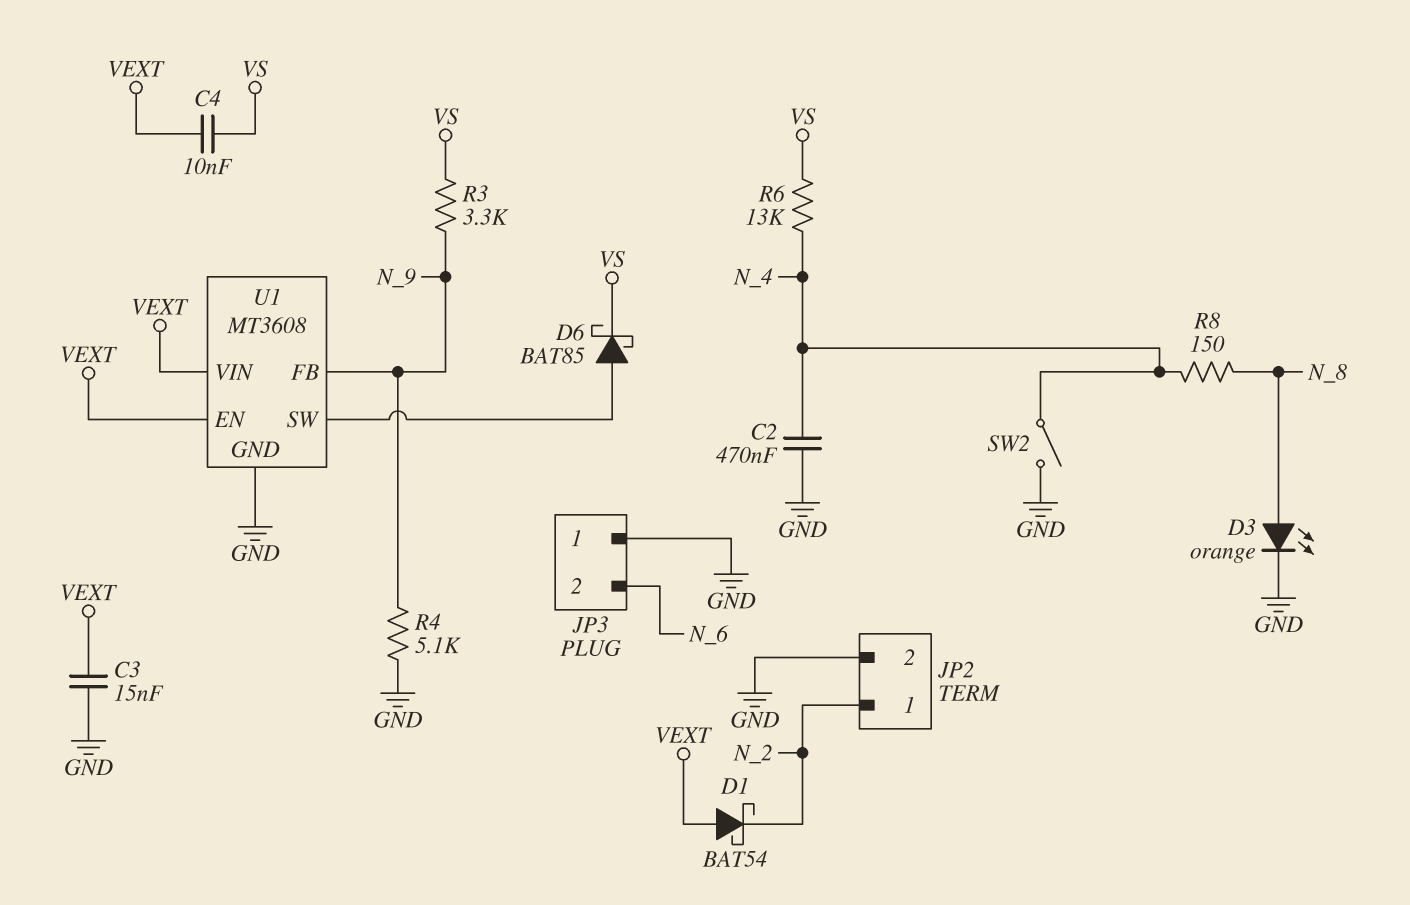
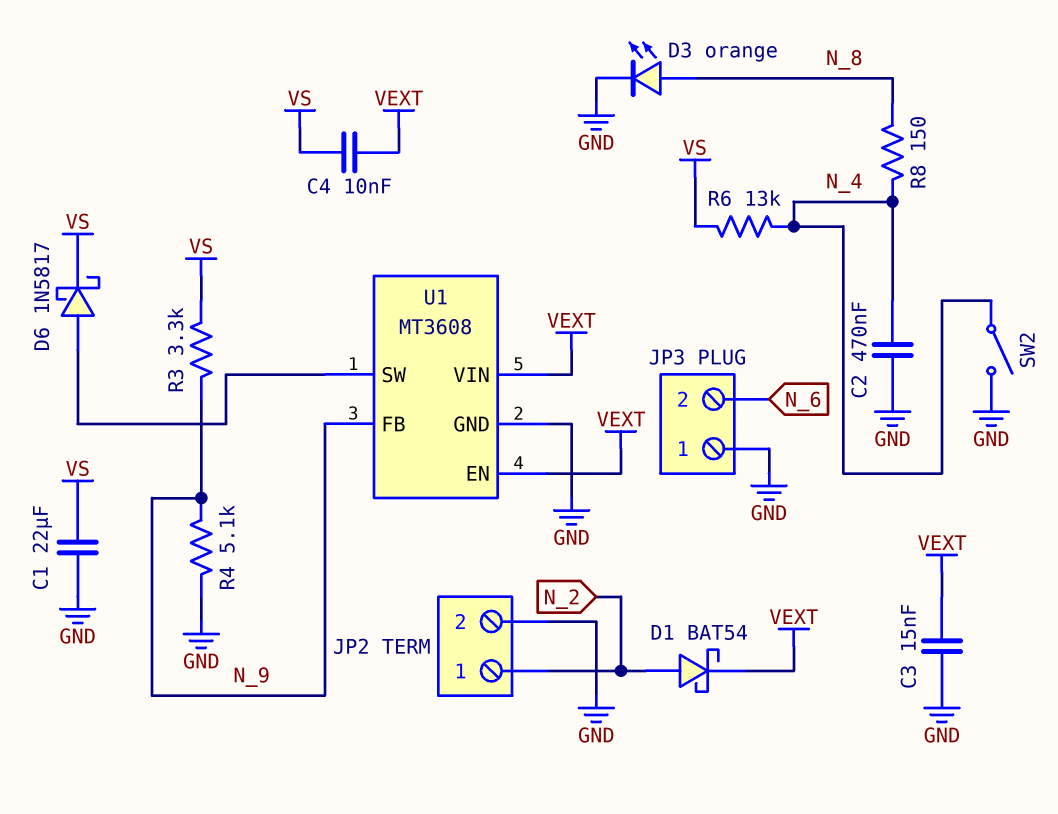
C1: none -> 22uF (GND, VS)
D1: schottky BAT54 (A VEXT, K N_2) -> schottky BAT54 (A N_2, K VEXT)
D6: schottky BAT85 (A U1/SW, K VS) -> schottky 1N5817 (A U1/SW, K VS)

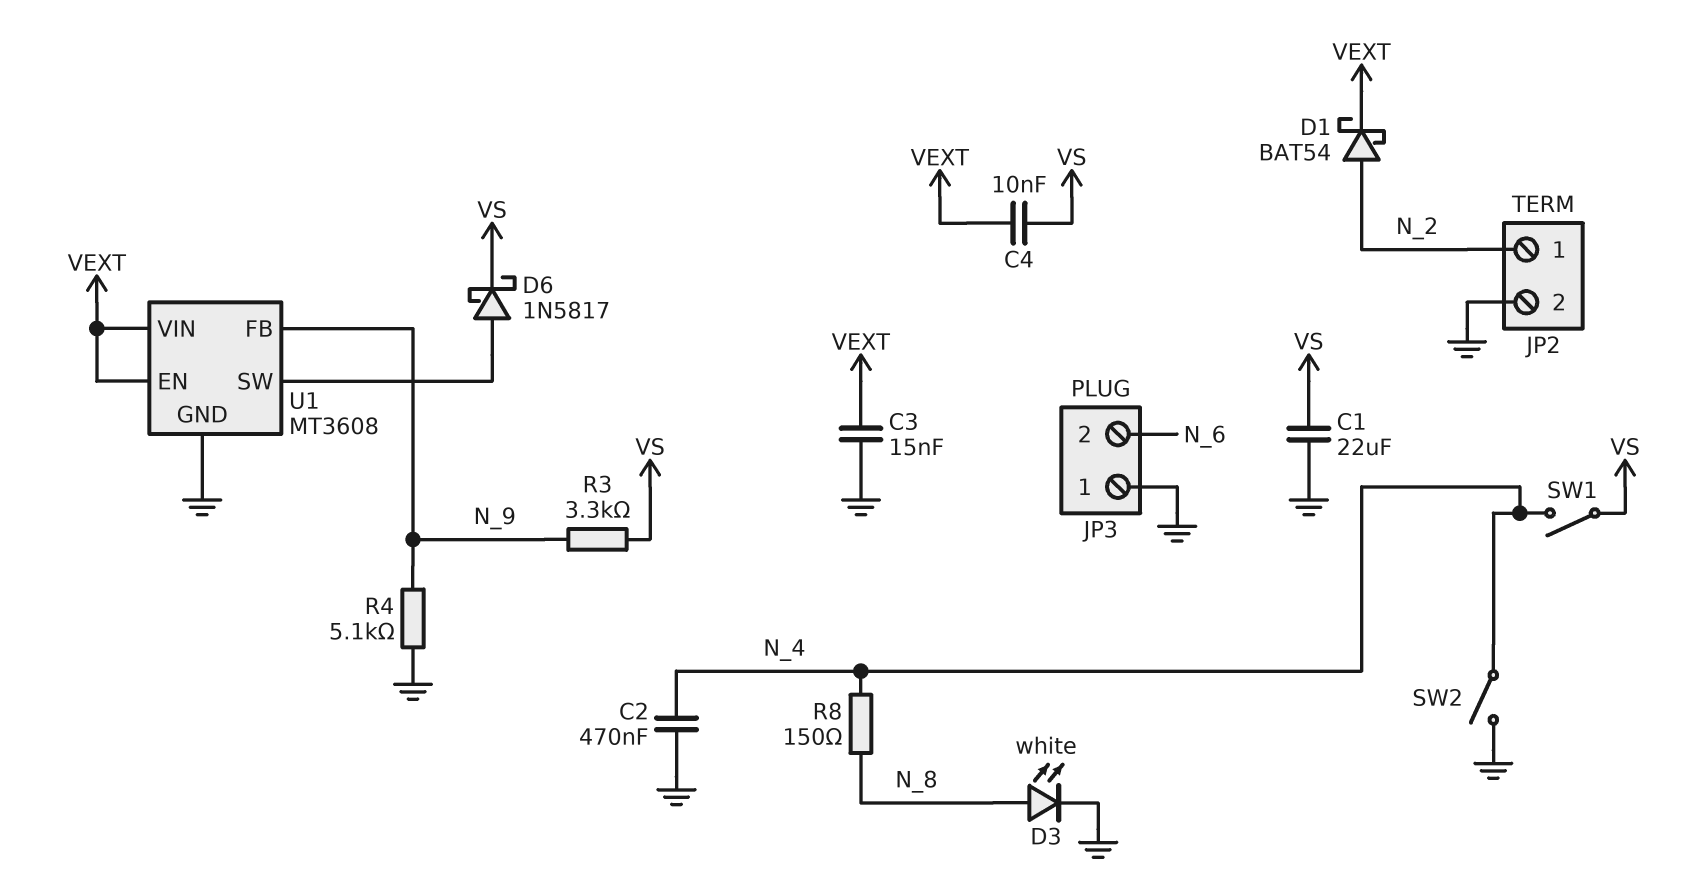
D3: LED orange (A N_8, K GND) -> LED white (A N_8, K GND)
R6: 13k (N_4, VS) -> none
SW1: none -> switch (N_4, VS)

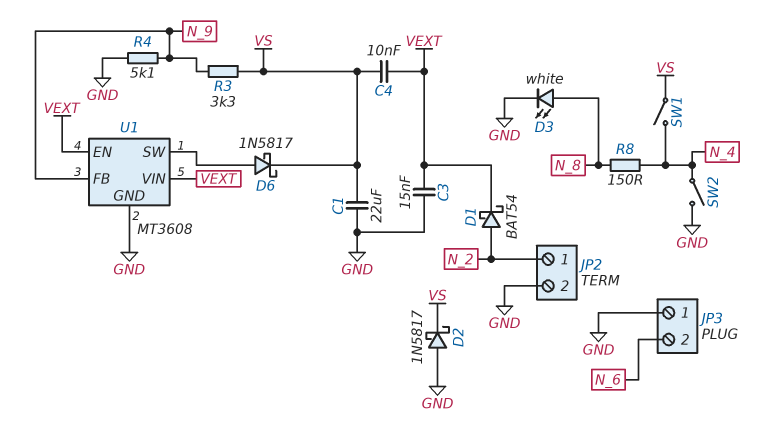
C2: 470nF (GND, N_4) -> none
D2: none -> schottky 1N5817 (A GND, K VS)

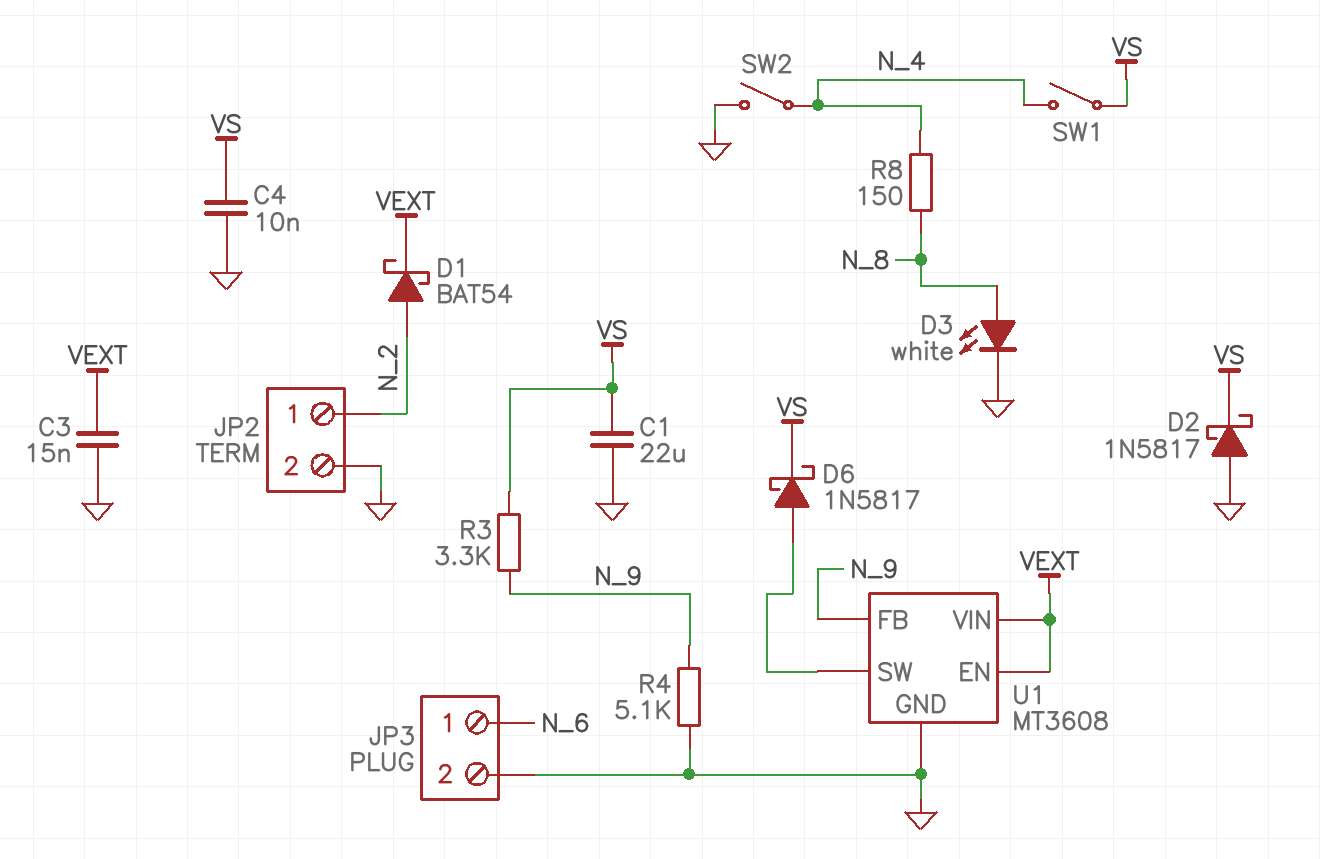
C4: 10nF (VEXT, VS) -> 10nF (GND, VS)
JP3 pin 1: GND -> N_6
JP3 pin 2: N_6 -> GND

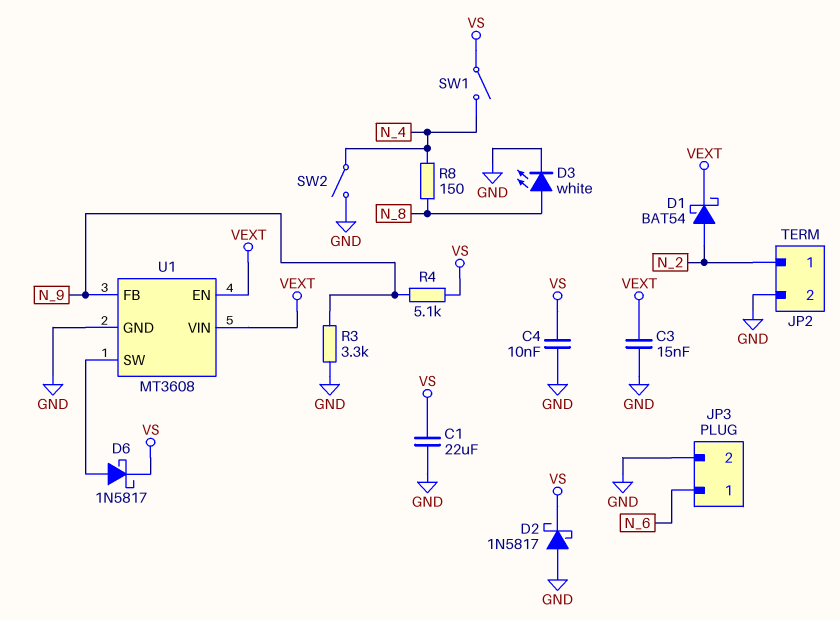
R3: 3.3k (N_9, VS) -> 3.3k (GND, N_9)
R4: 5.1k (GND, N_9) -> 5.1k (N_9, VS)

